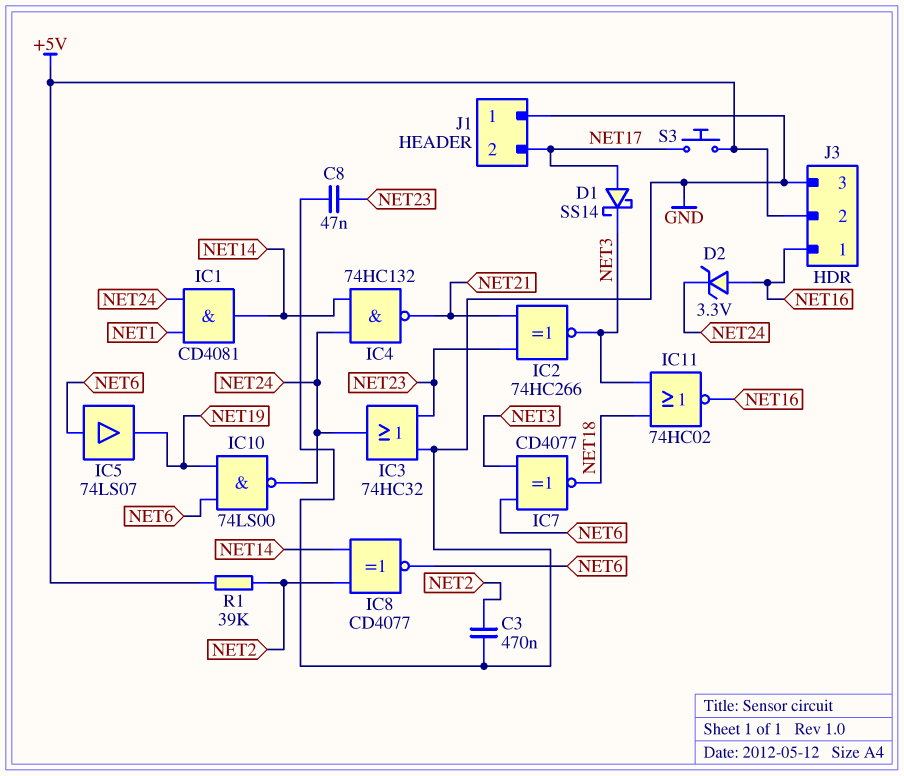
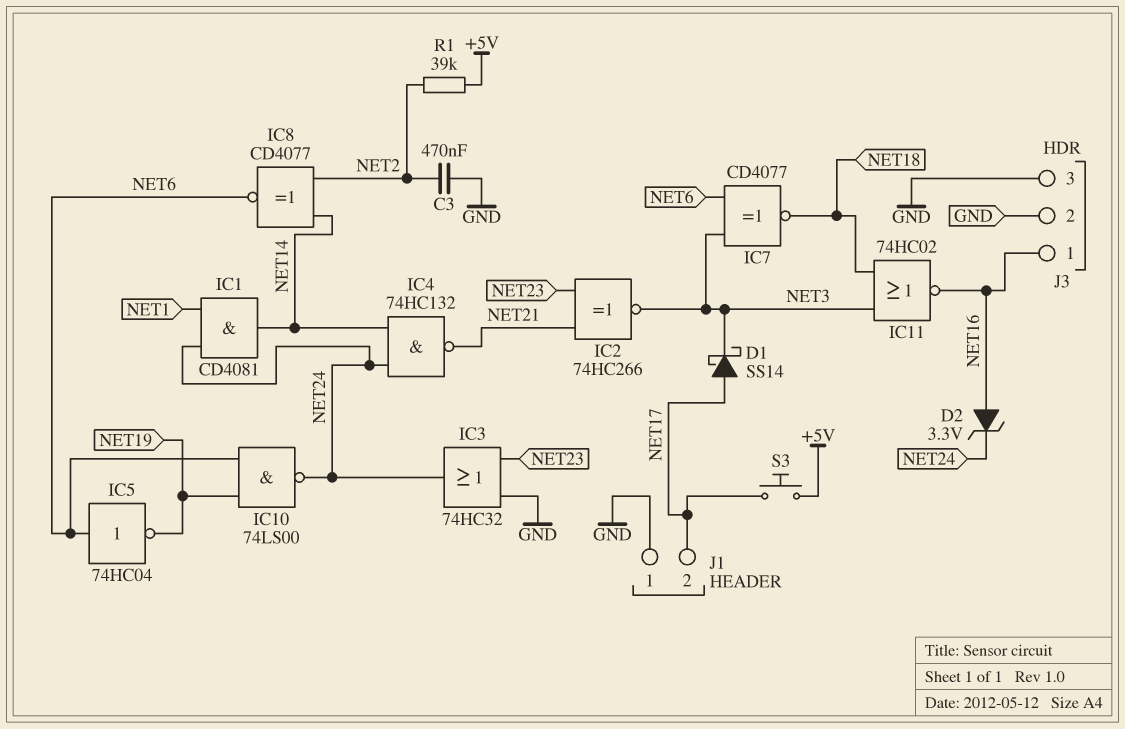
C8: 47nF (GND, NET23) -> none
IC5: buffer 74LS07 (in NET6, out NET19) -> NOT 74HC04 (in NET6, out NET19)
J3 pin 2: +5V -> GND

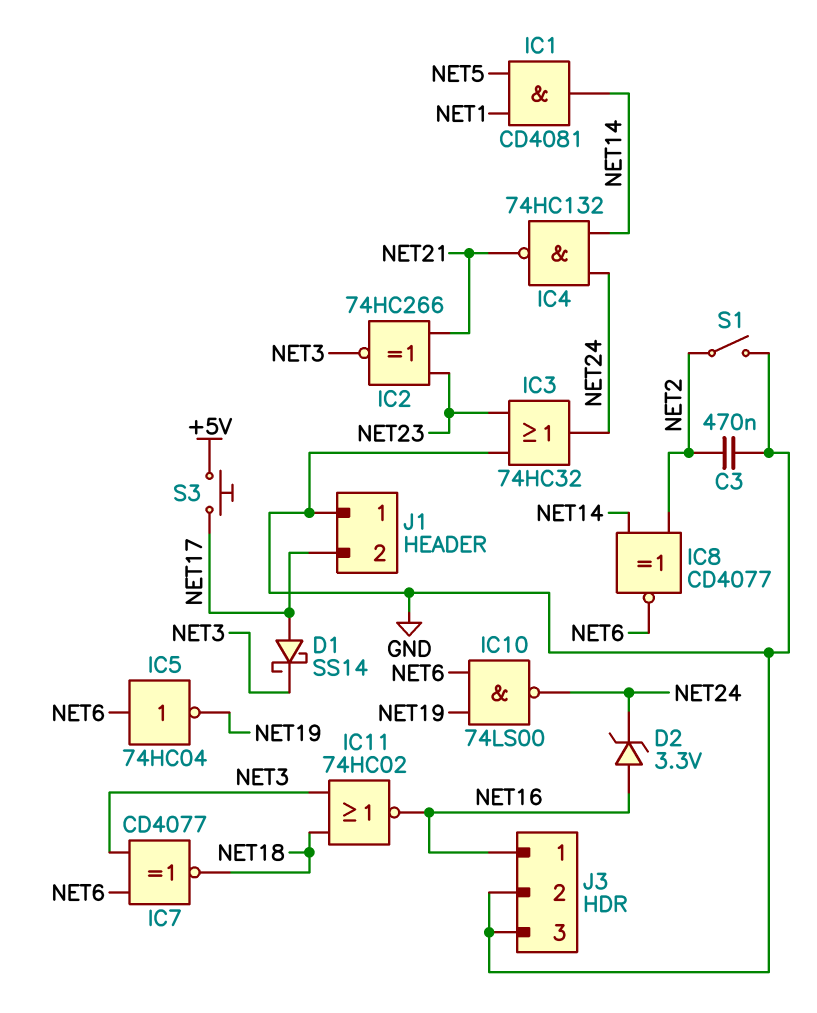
IC1: AND CD4081 (in NET1, in NET24, out NET14) -> AND CD4081 (in NET1, in NET5, out NET14)
R1: 39k (+5V, NET2) -> none
S1: none -> switch (GND, NET2)

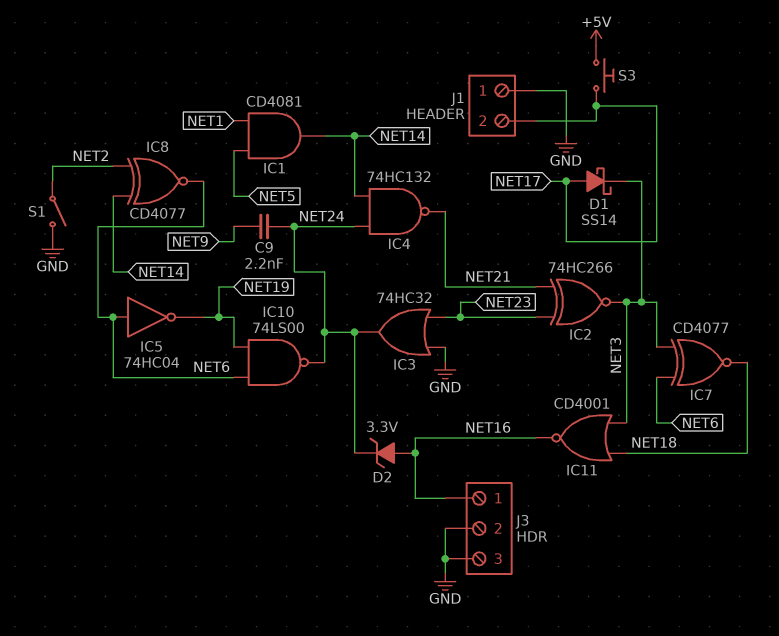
C3: 470nF (GND, NET2) -> none
C9: none -> 2.2nF (NET9, NET24)
IC11: NOR 74HC02 (in NET3, in NET18, out NET16) -> NOR CD4001 (in NET3, in NET18, out NET16)

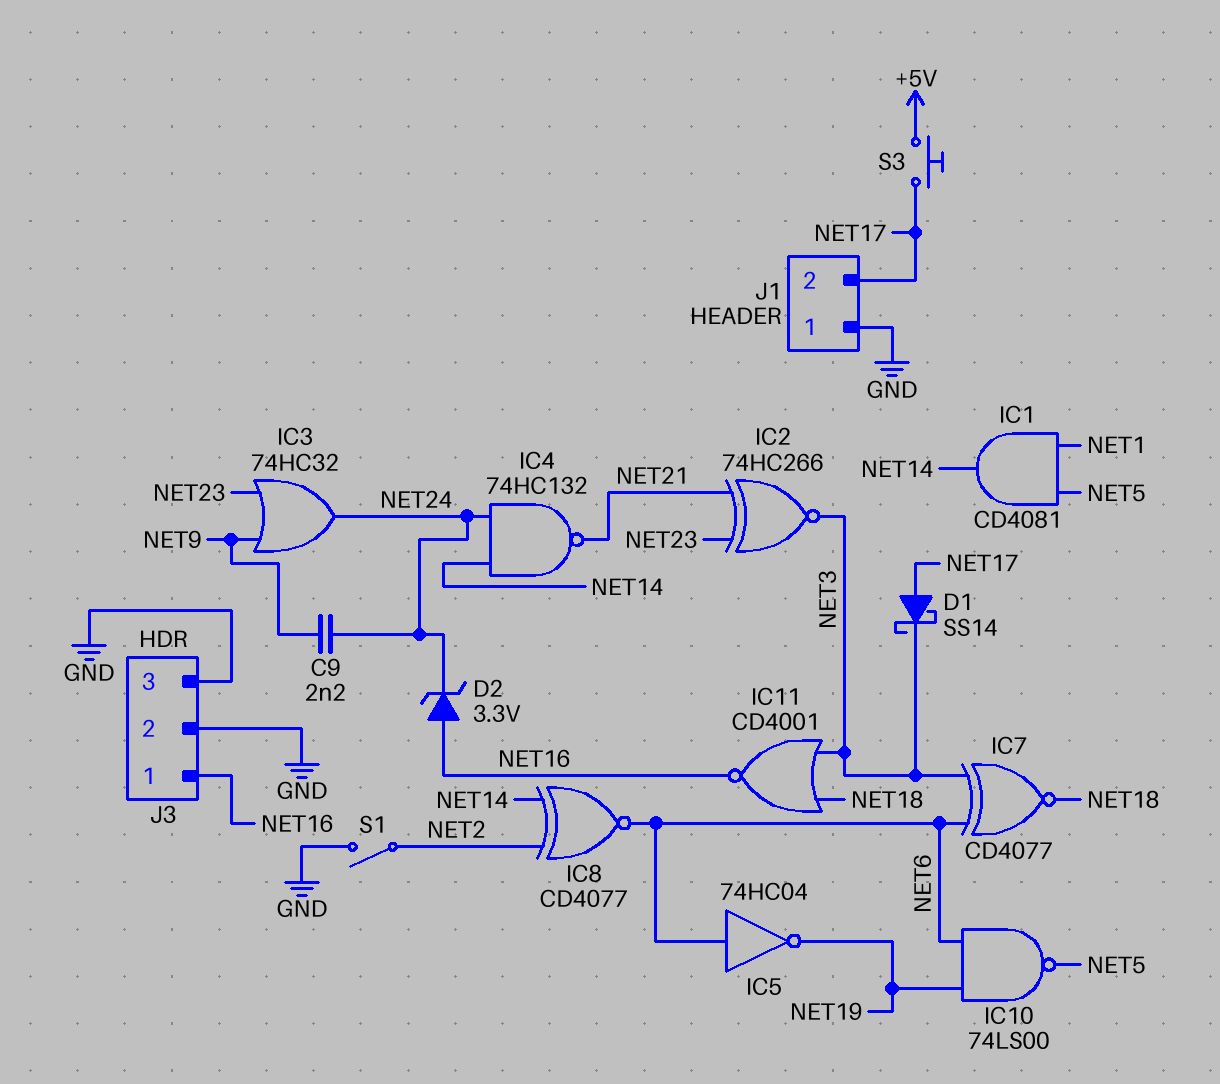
IC3: OR 74HC32 (in GND, in NET23, out NET24) -> OR 74HC32 (in NET9, in NET23, out NET24)
IC10: NAND 74LS00 (in NET6, in NET19, out NET24) -> NAND 74LS00 (in NET6, in NET19, out NET5)

